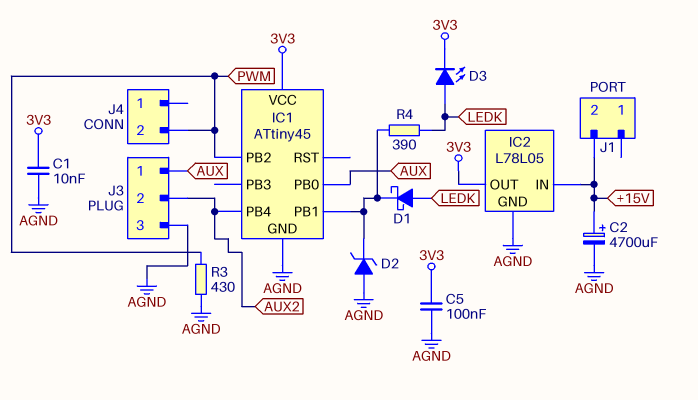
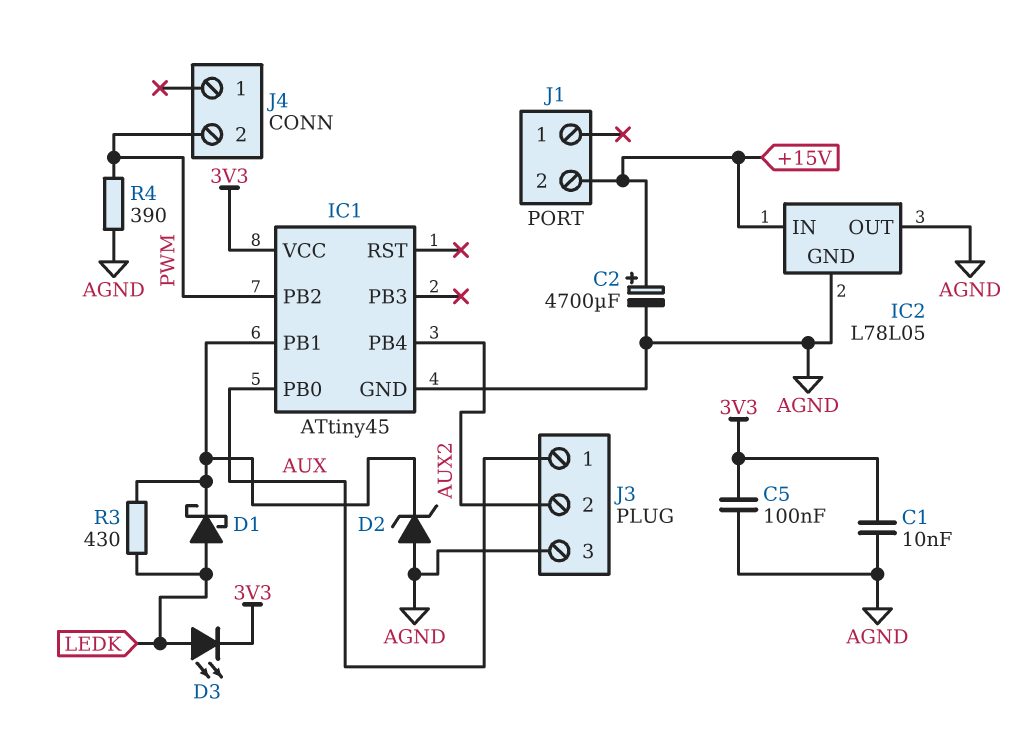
IC2 pin OUT: 3V3 -> AGND
R3: 430 (AGND, PWM) -> 430 (IC1/PB1, LEDK)
R4: 390 (IC1/PB1, LEDK) -> 390 (AGND, PWM)

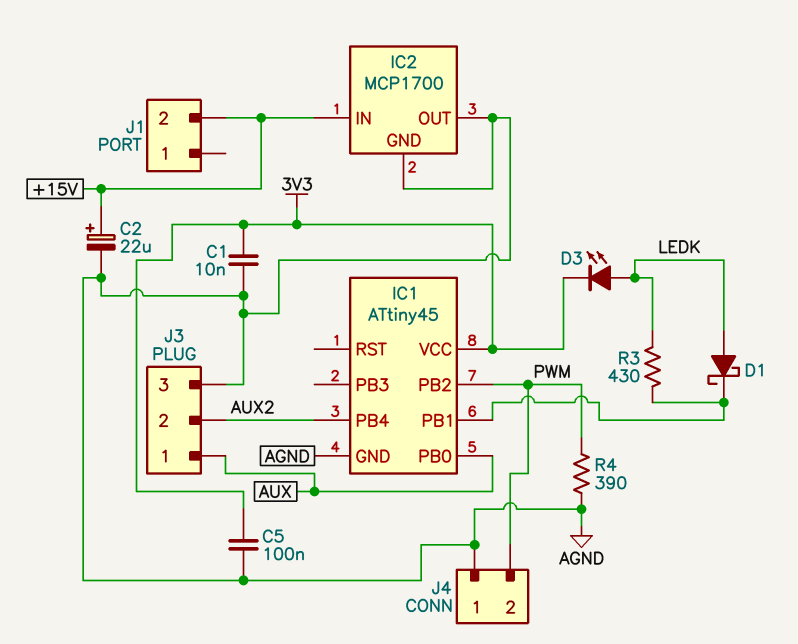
C2: 4700uF (plus +15V, minus AGND) -> 22uF (plus +15V, minus AGND)
D2: zener (A AGND, K IC1/PB1) -> none
IC2: L78L05 -> MCP1700
J4 pin 1: none -> AGND

